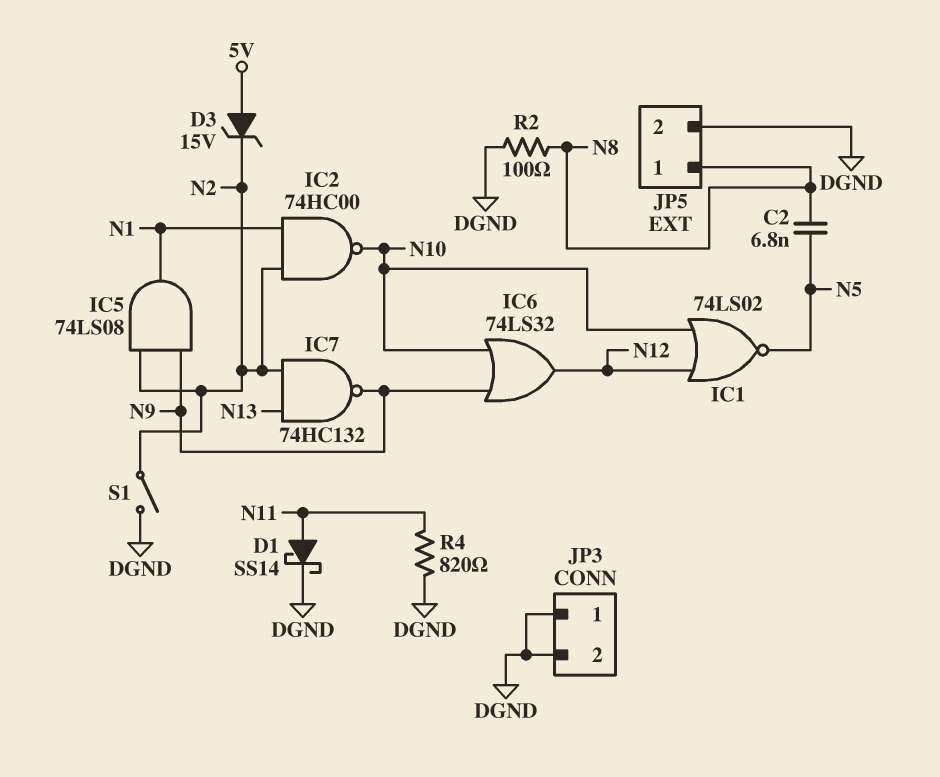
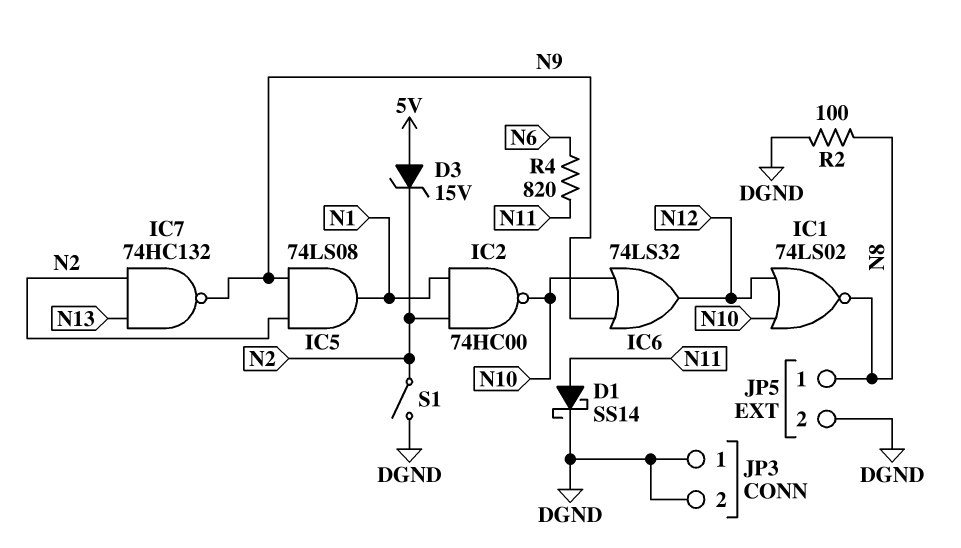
C2: 6.8nF (N5, N8) -> none
IC1: NOR 74LS02 (in N10, in N12, out N5) -> NOR 74LS02 (in N10, in N12, out N8)
R4: 820 (DGND, N11) -> 820 (N6, N11)

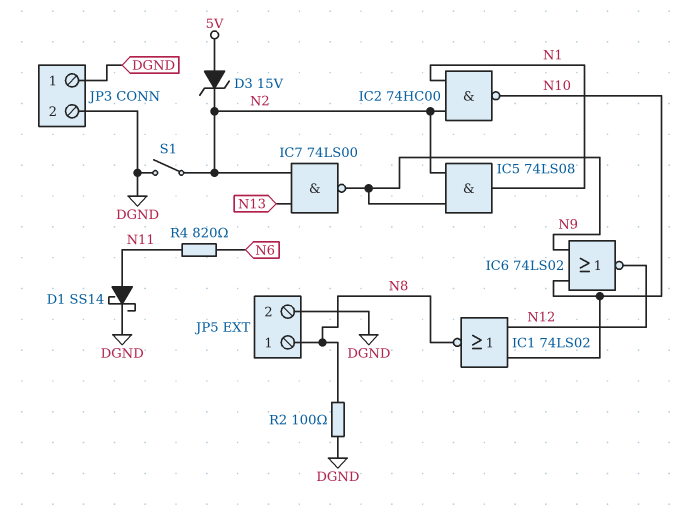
IC6: OR 74LS32 (in N9, in N10, out N12) -> NOR 74LS02 (in N9, in N10, out N12)
IC7: NAND 74HC132 (in N2, in N13, out N9) -> NAND 74LS00 (in N2, in N13, out N9)

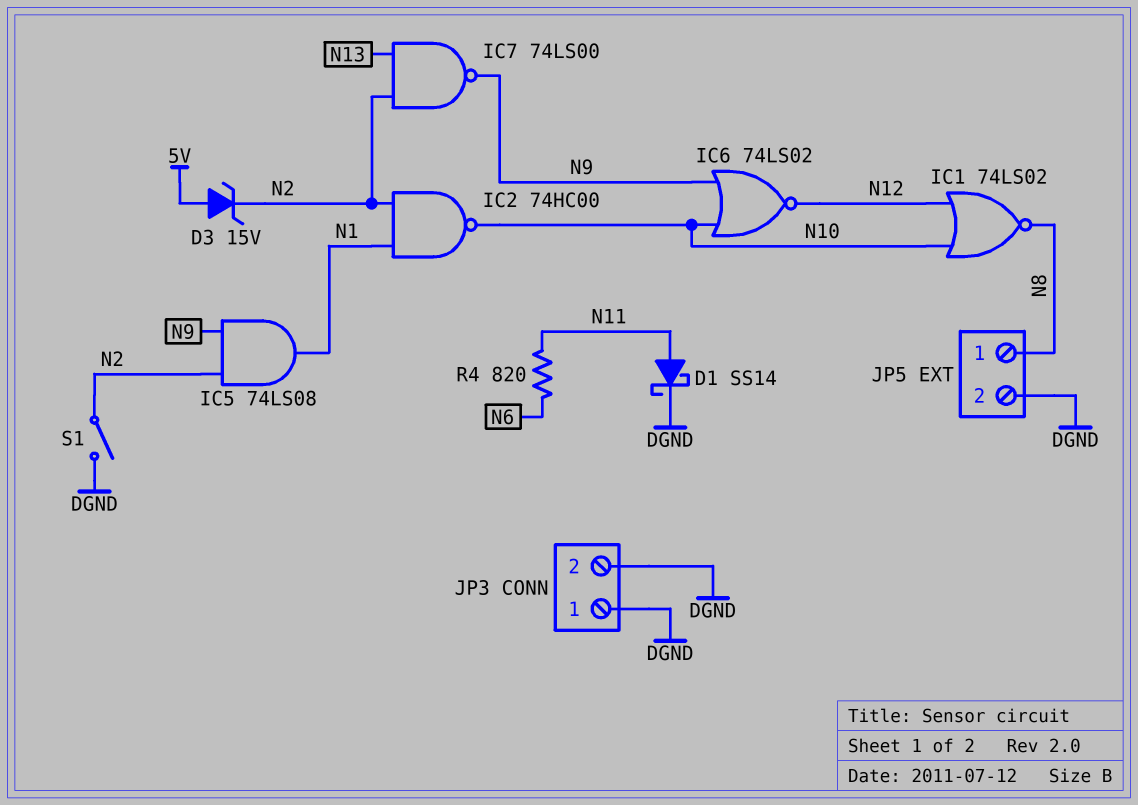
R2: 100 (DGND, N8) -> none

